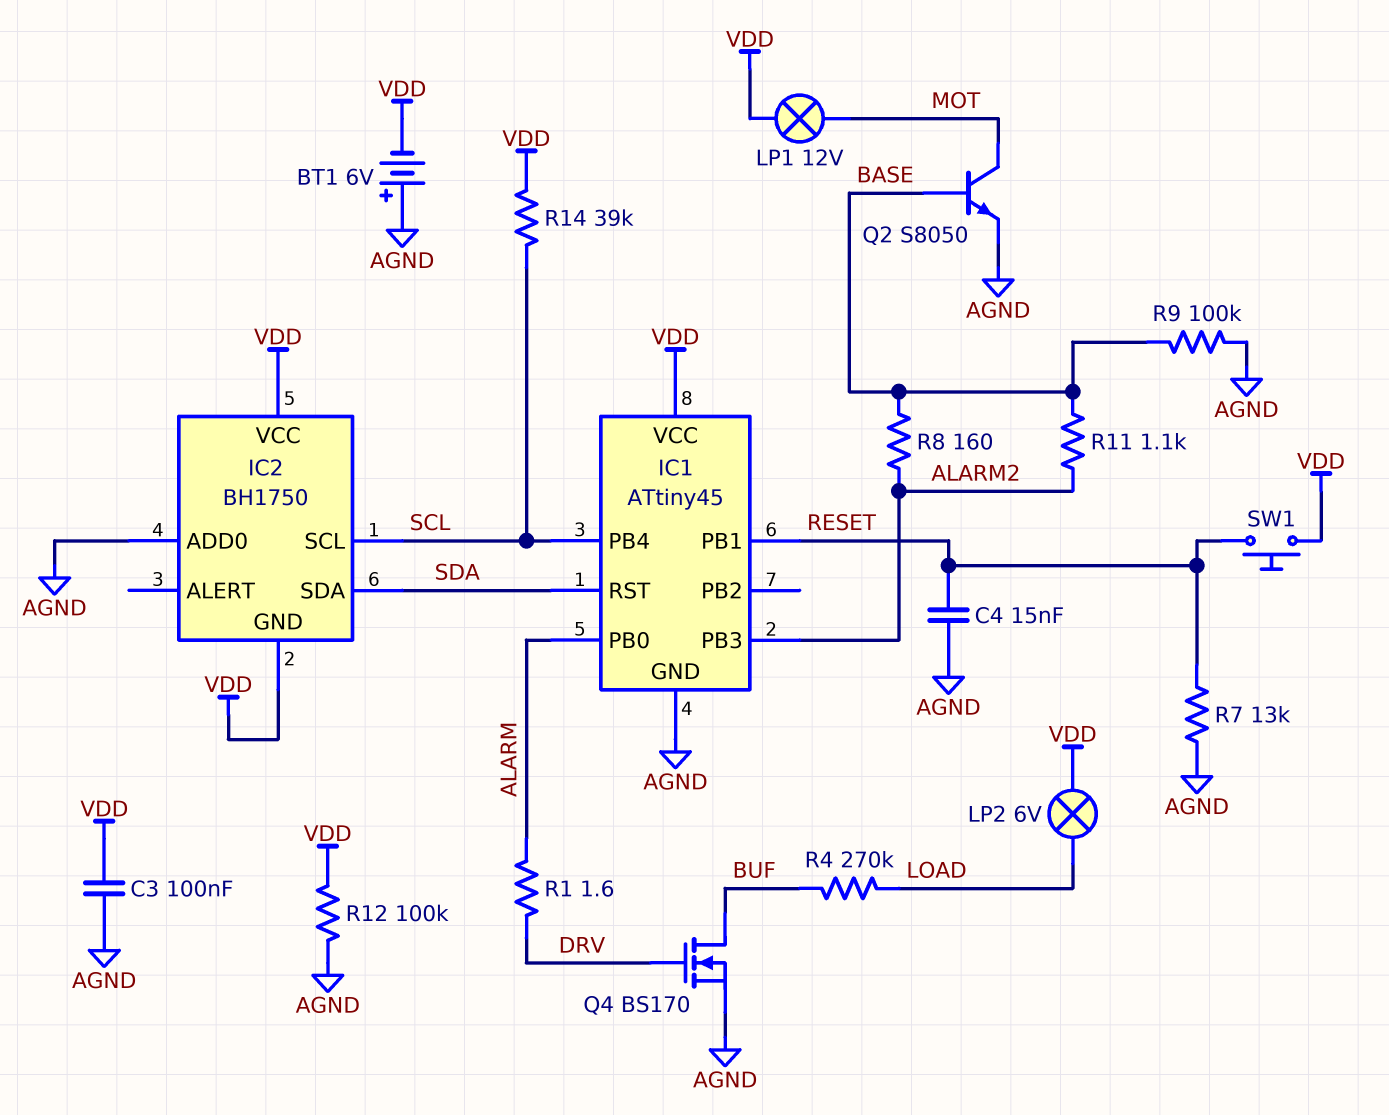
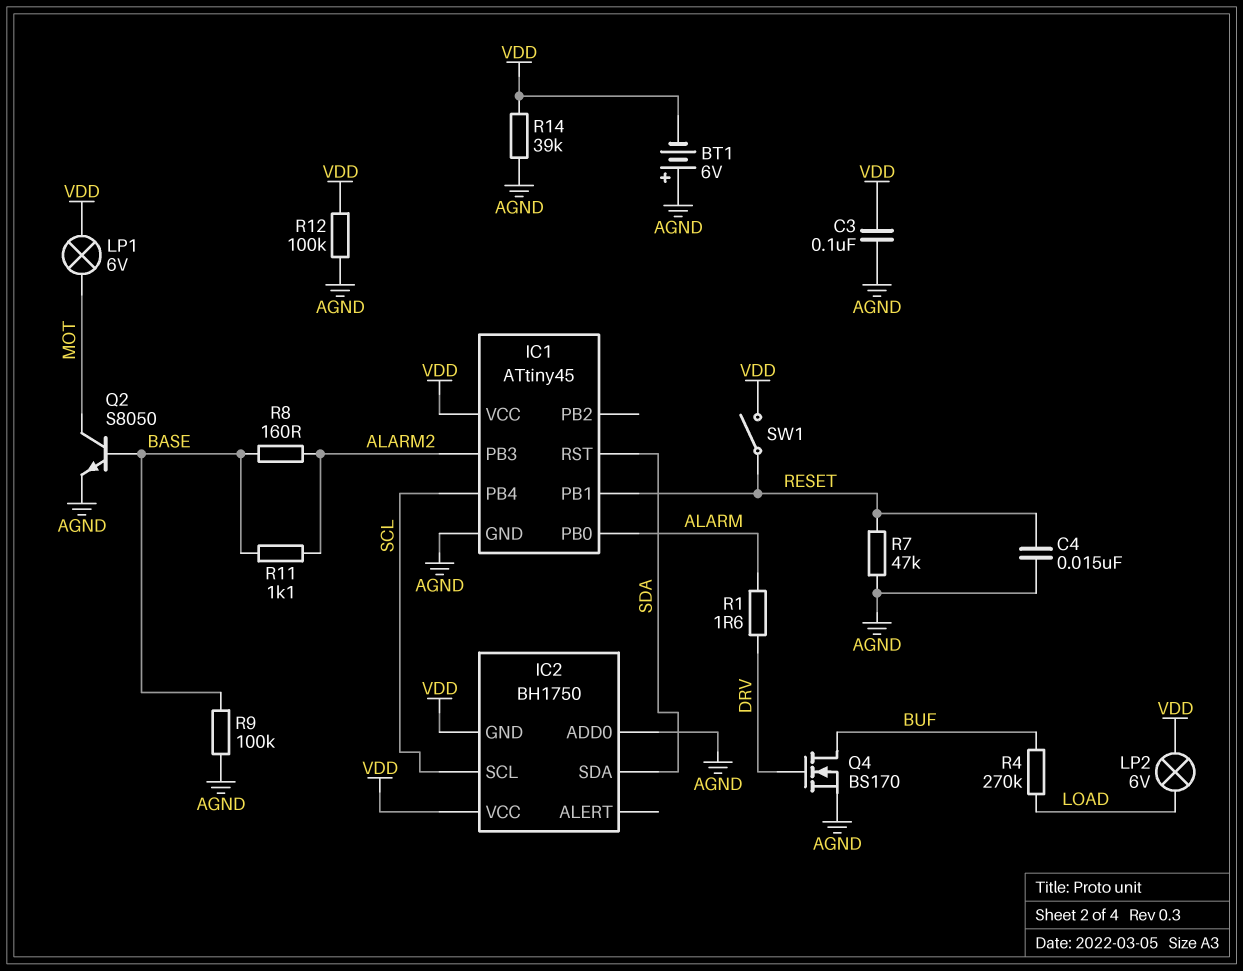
LP1: lamp 12V (MOT, VDD) -> lamp 6V (MOT, VDD)
R7: 13k (AGND, RESET) -> 47k (AGND, RESET)
R14: 39k (SCL, VDD) -> 39k (AGND, VDD)
SW1: button (RESET, VDD) -> switch (RESET, VDD)

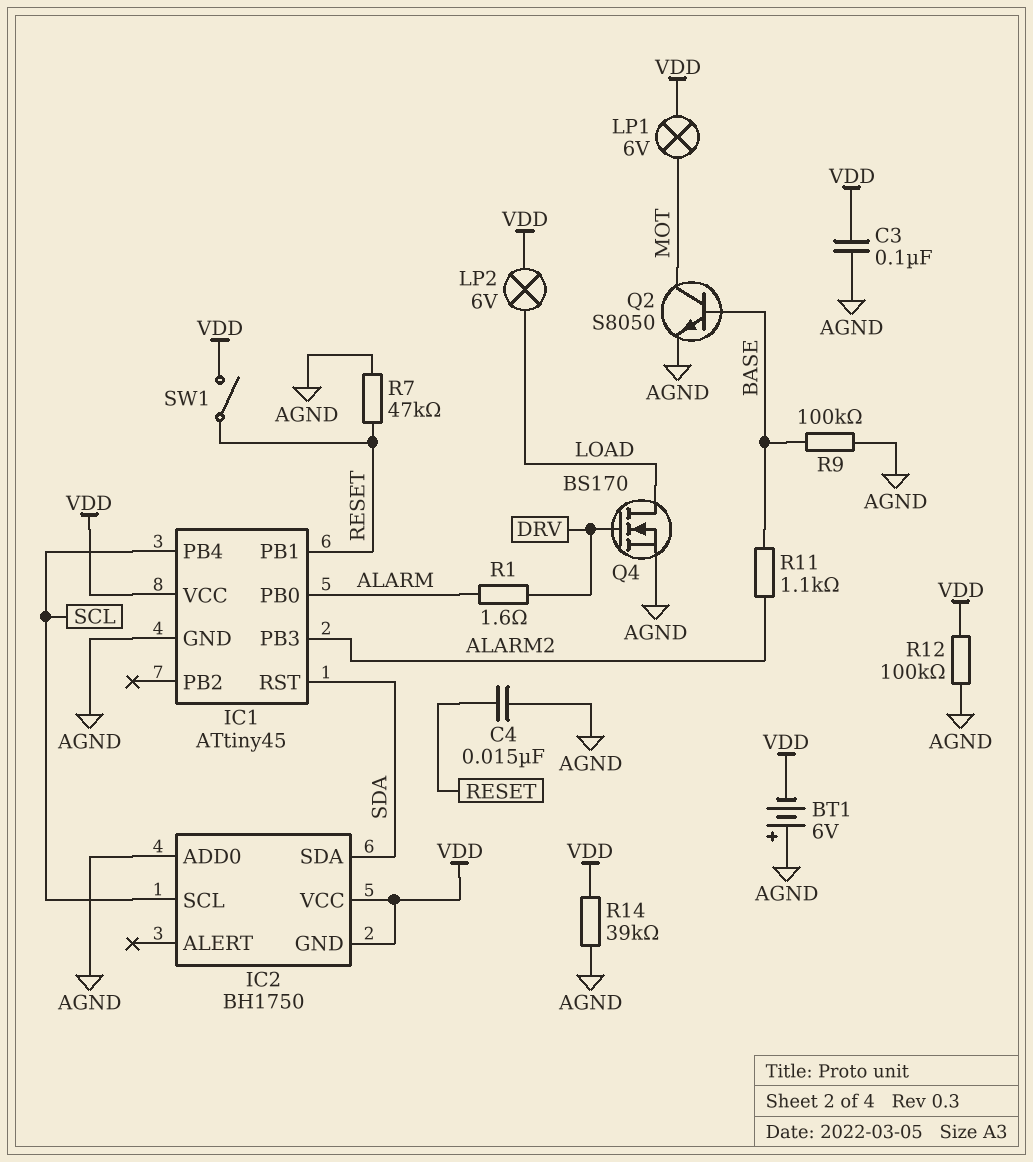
Q4: NMOS BS170 (G DRV, D BUF, S AGND) -> NMOS BS170 (G DRV, D LOAD, S AGND)
R4: 270k (BUF, LOAD) -> none
R8: 160 (ALARM2, BASE) -> none

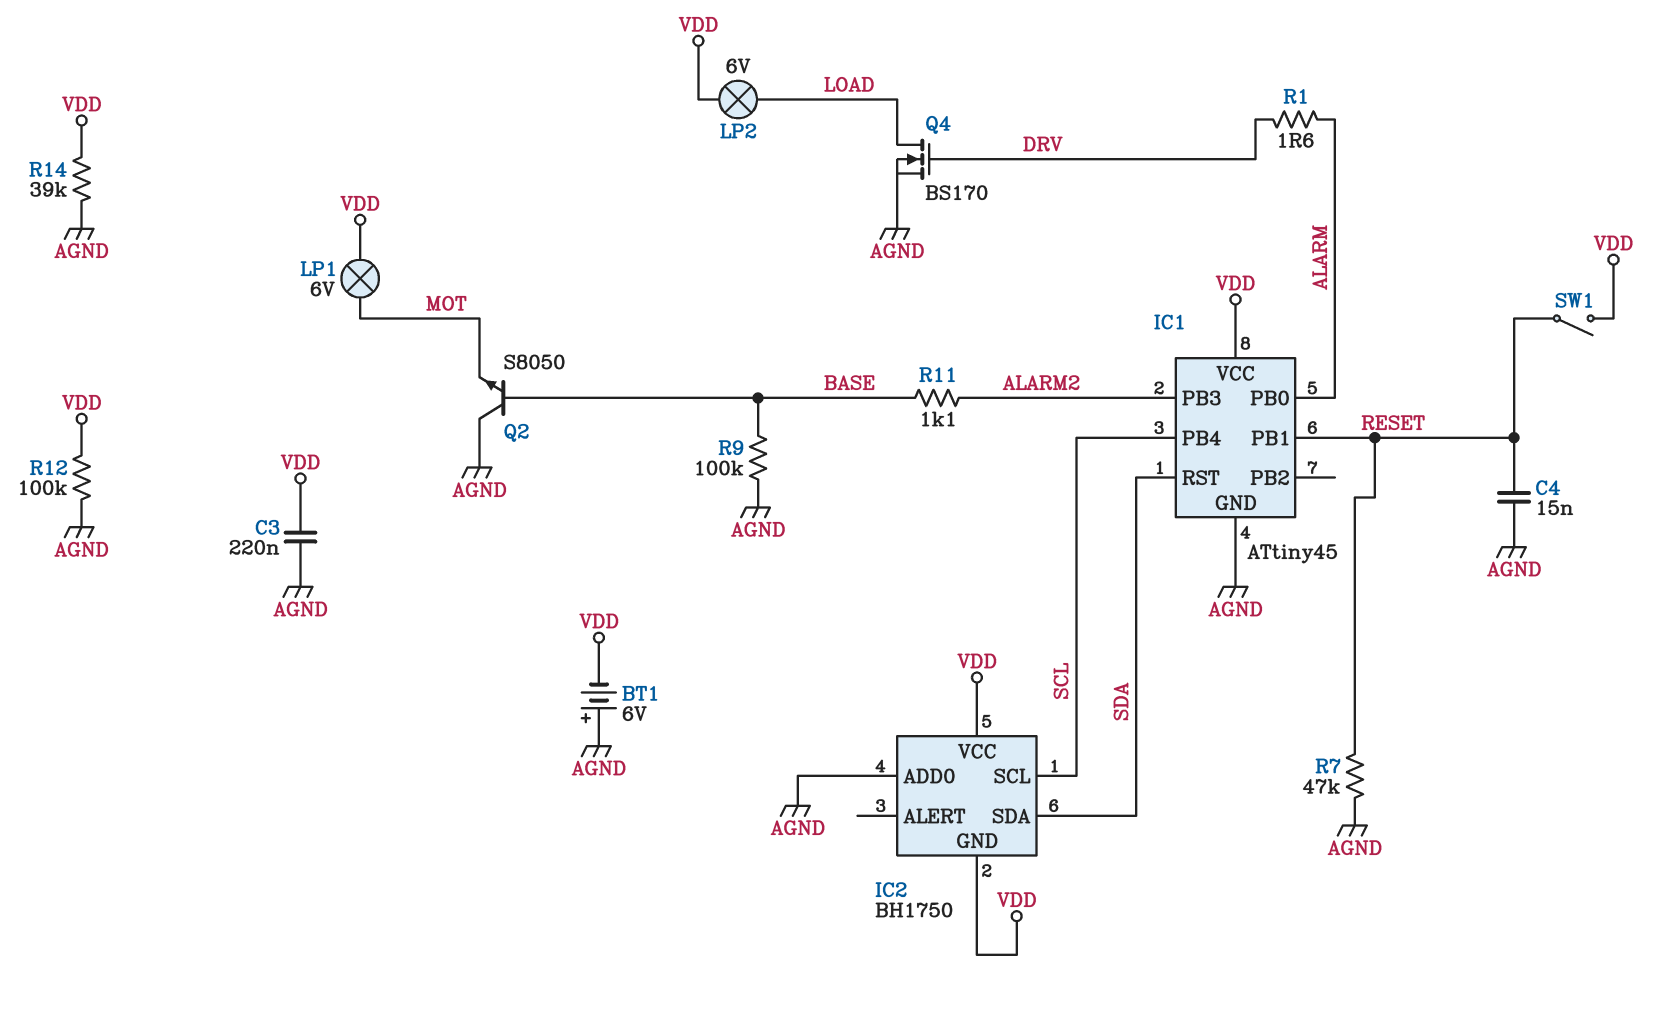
C3: 100nF (AGND, VDD) -> 220nF (AGND, VDD)
Q2: NPN S8050 (B BASE, C MOT, E AGND) -> NPN S8050 (B BASE, C AGND, E MOT)

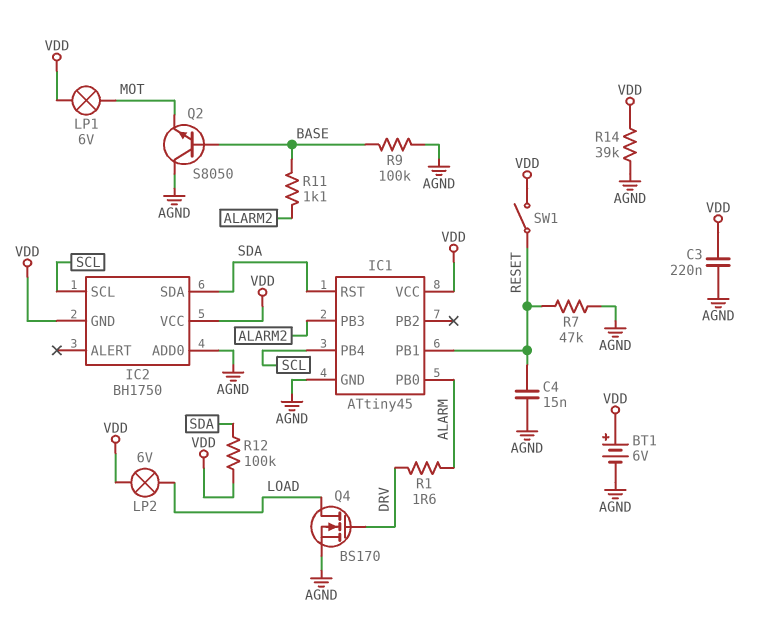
BT1: 6V (plus AGND, minus VDD) -> 6V (plus VDD, minus AGND)
R12: 100k (AGND, VDD) -> 100k (SDA, VDD)

